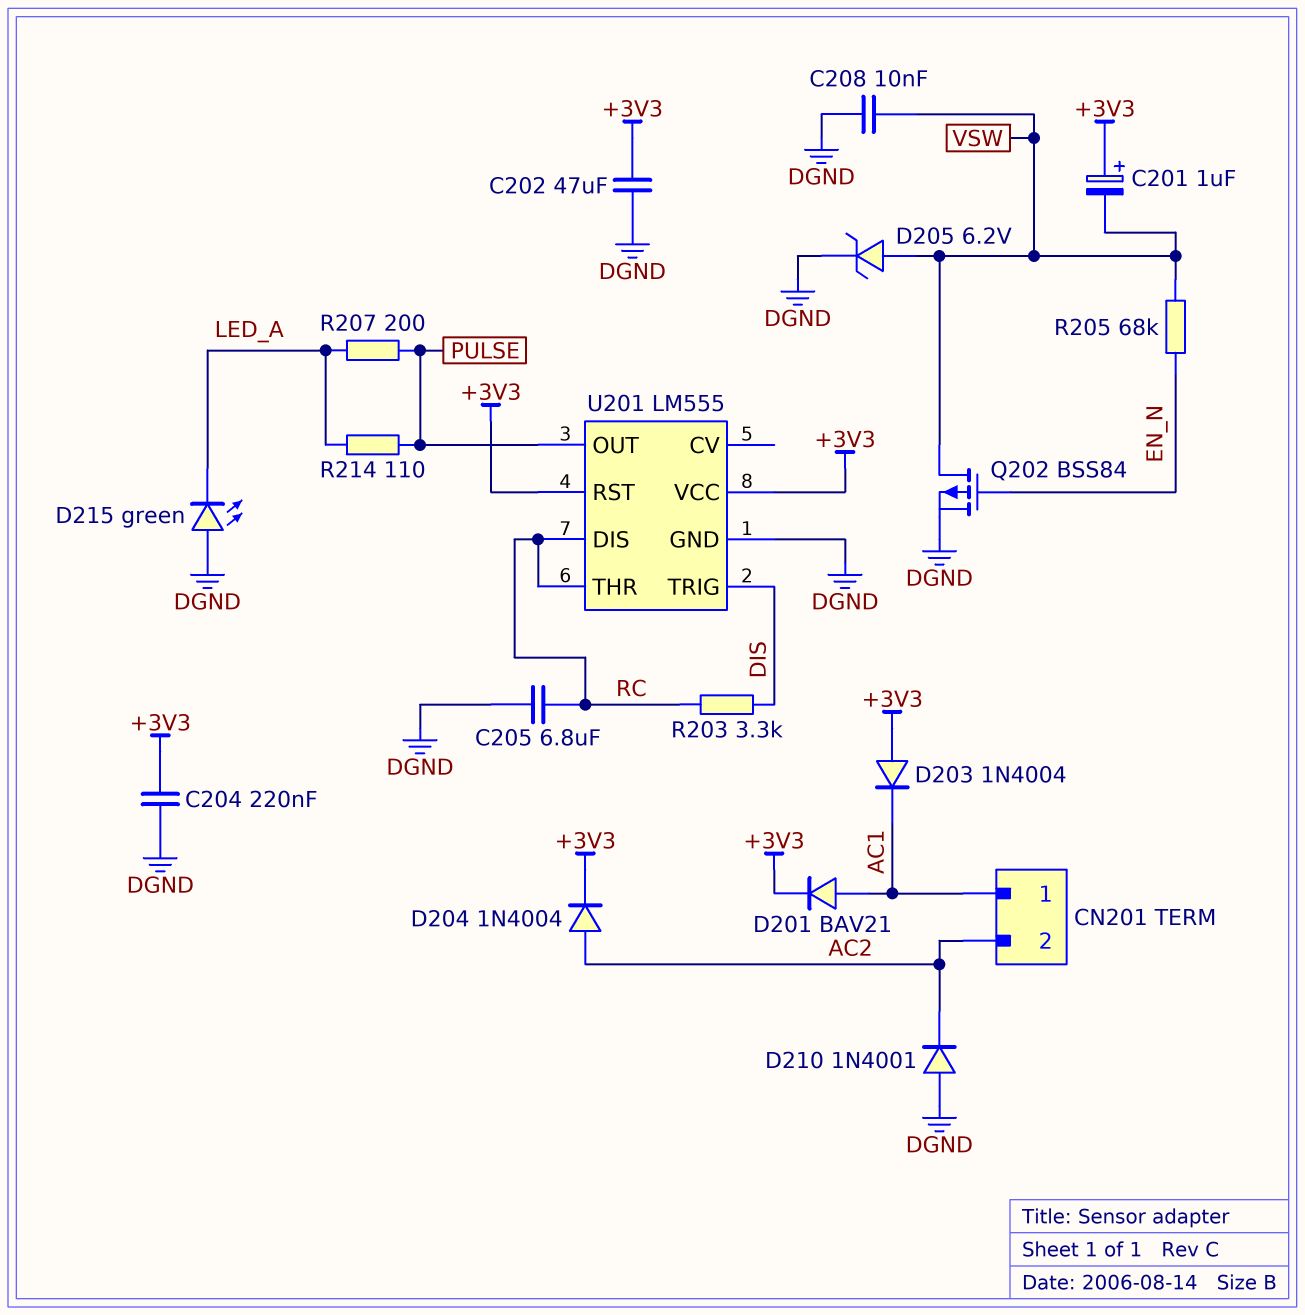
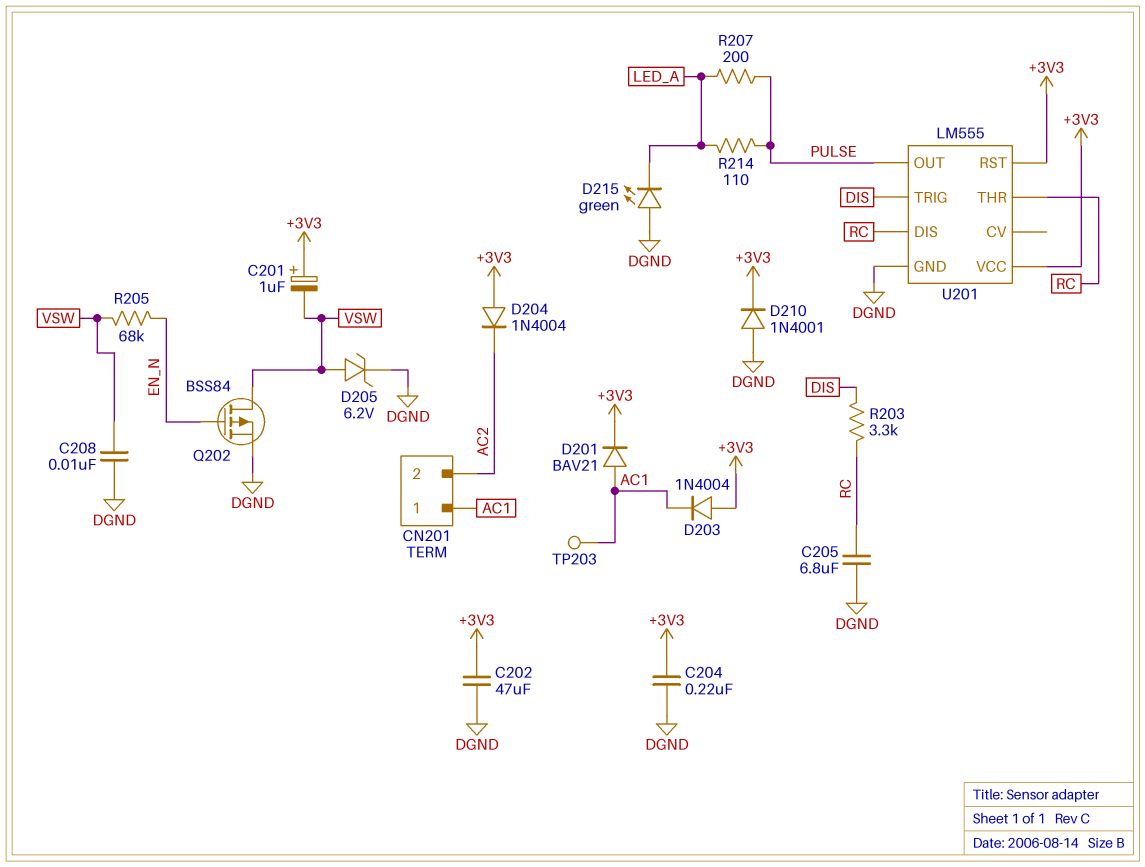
D204: diode 1N4004 (A AC2, K +3V3) -> diode 1N4004 (A +3V3, K AC2)
D210: diode 1N4001 (A DGND, K AC2) -> diode 1N4001 (A DGND, K +3V3)
TP203: none -> test point (AC1)

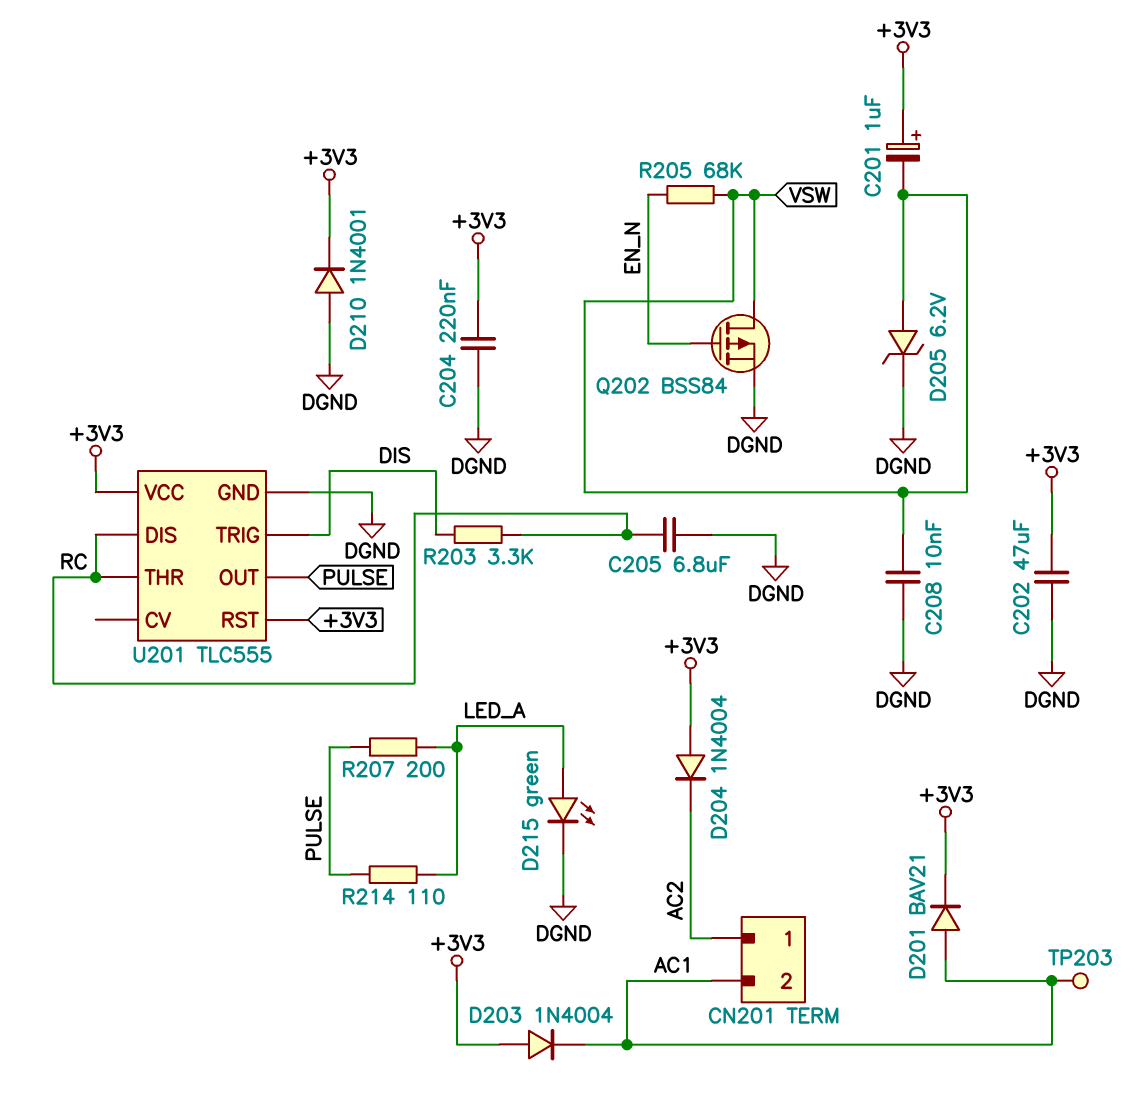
CN201 pin 1: AC1 -> AC2
CN201 pin 2: AC2 -> AC1
D215: LED green (A DGND, K LED_A) -> LED green (A LED_A, K DGND)
U201: LM555 -> TLC555

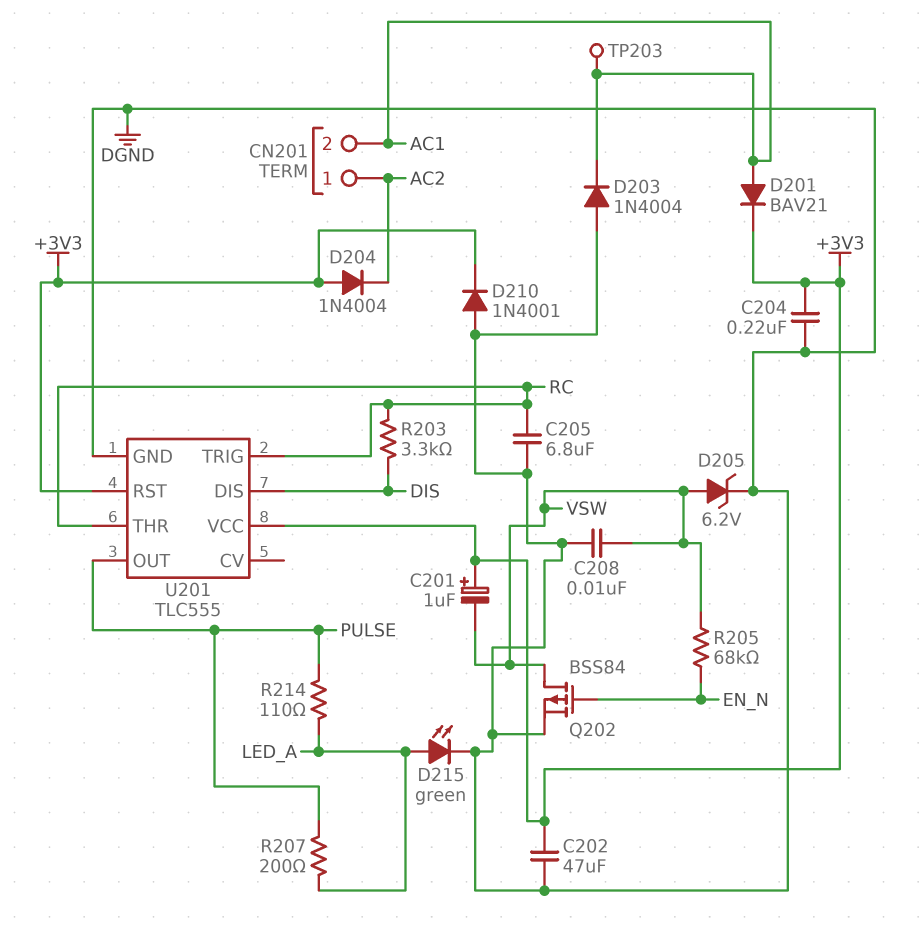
D203: diode 1N4004 (A +3V3, K AC1) -> diode 1N4004 (A DGND, K AC1)
U201 pin DIS: RC -> DIS
U201 pin TRIG: DIS -> RC

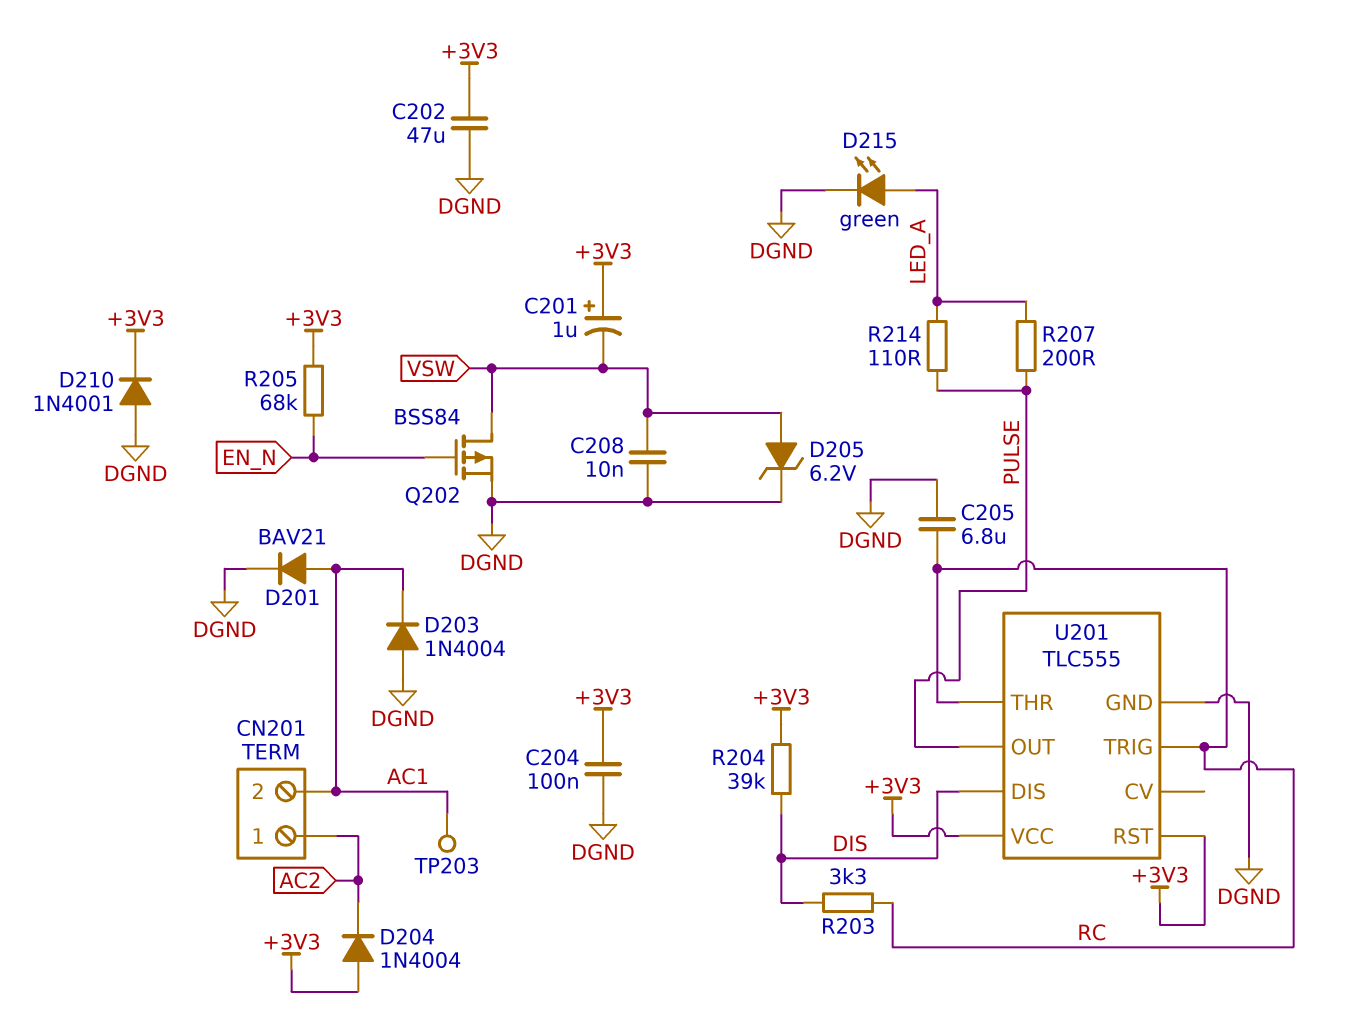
C204: 220nF (+3V3, DGND) -> 100nF (+3V3, DGND)
D201: diode BAV21 (A AC1, K +3V3) -> diode BAV21 (A AC1, K DGND)
R204: none -> 39k (+3V3, DIS)
R205: 68k (EN_N, VSW) -> 68k (+3V3, EN_N)

